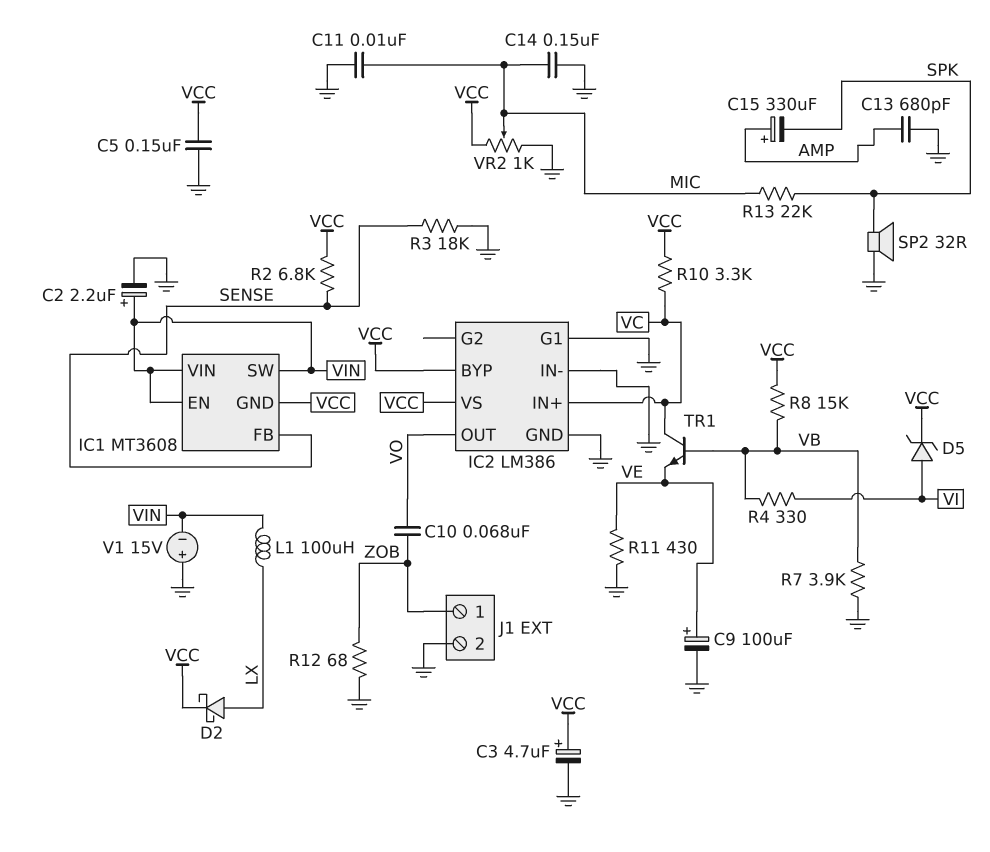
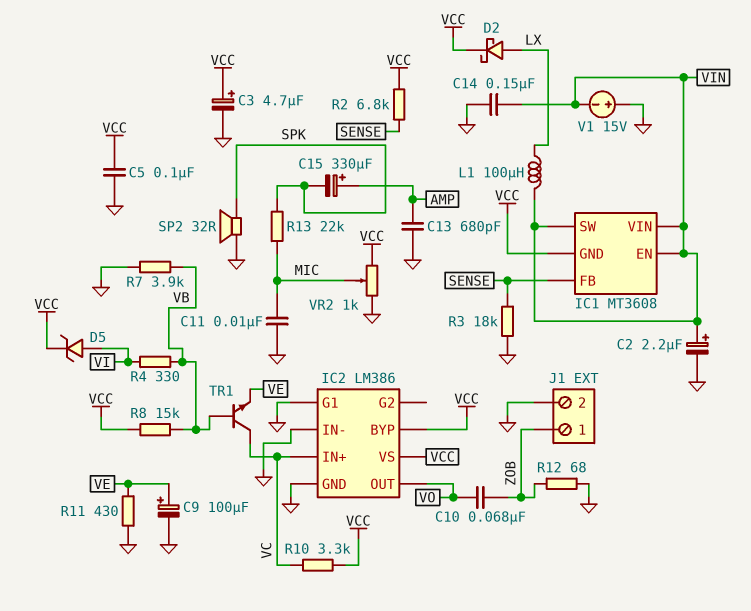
C5: 150nF (GND, VCC) -> 100nF (GND, VCC)
C14: 150nF (GND, MIC) -> 150nF (GND, VIN)

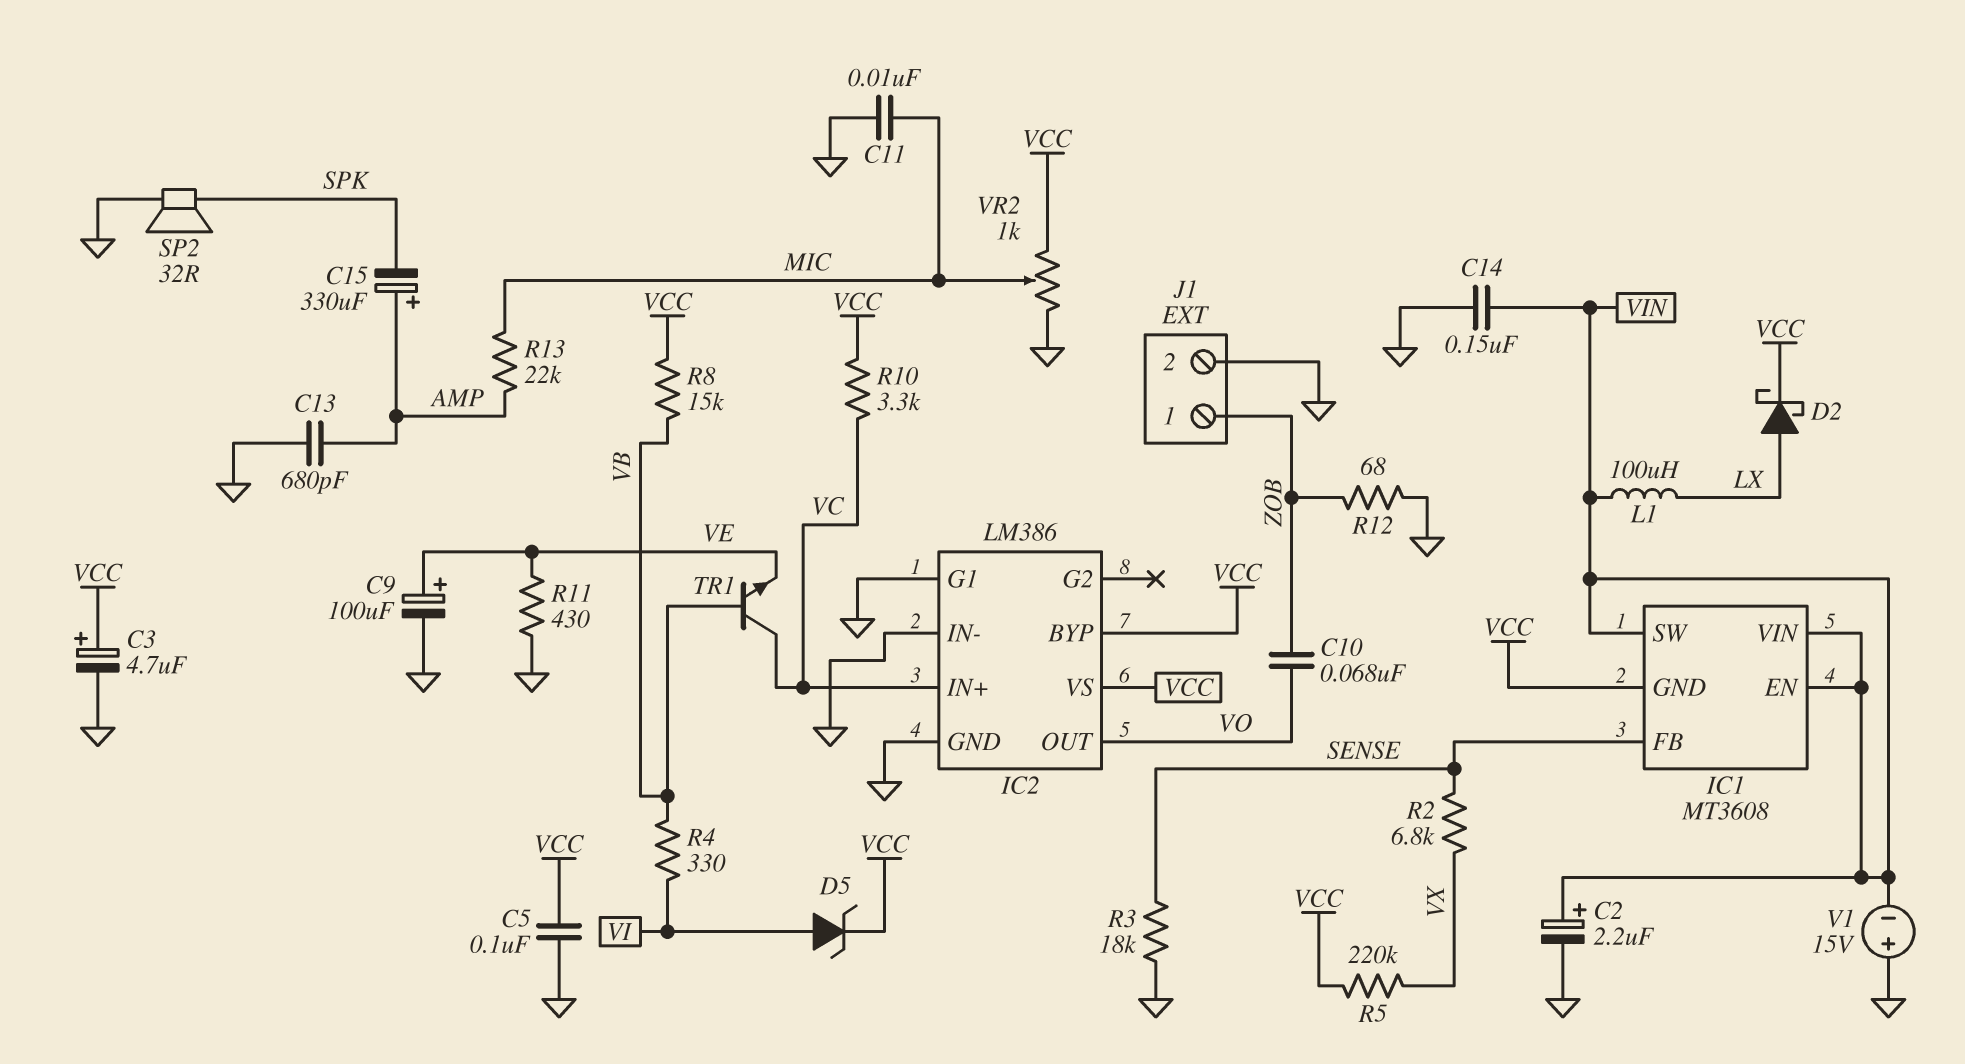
R2: 6.8k (SENSE, VCC) -> 6.8k (SENSE, VX)
R5: none -> 220k (VCC, VX)
R7: 3.9k (GND, VB) -> none
R13: 22k (MIC, SPK) -> 22k (AMP, MIC)

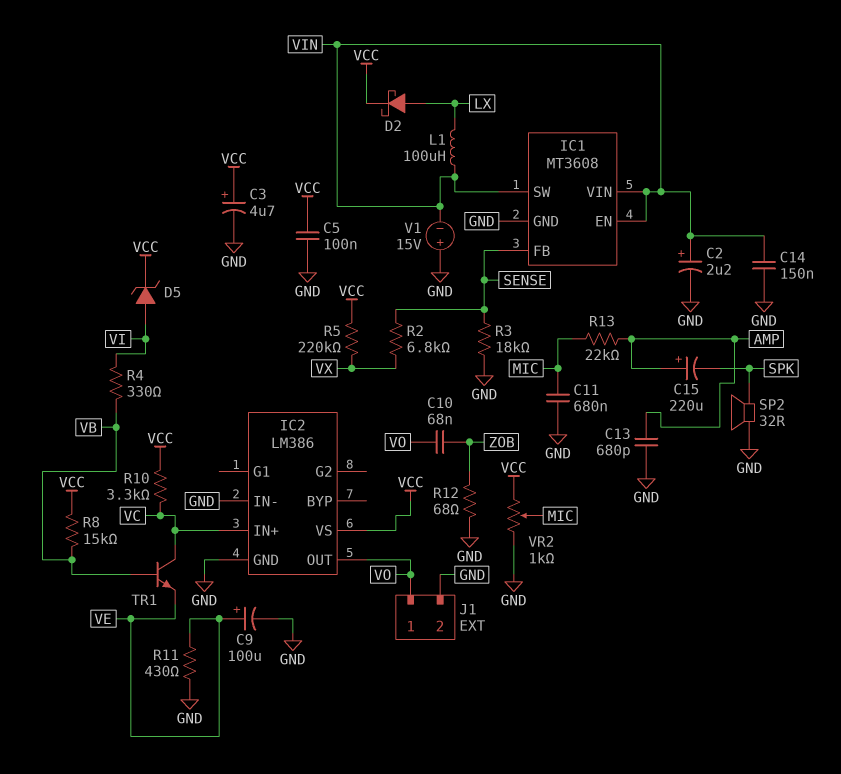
C11: 10nF (GND, MIC) -> 680nF (GND, MIC)
C15: 330uF (plus AMP, minus SPK) -> 220uF (plus AMP, minus SPK)
IC1 pin GND: VCC -> GND
IC2 pin BYP: VCC -> none
IC2 pin G1: GND -> none
J1 pin 1: ZOB -> VO

